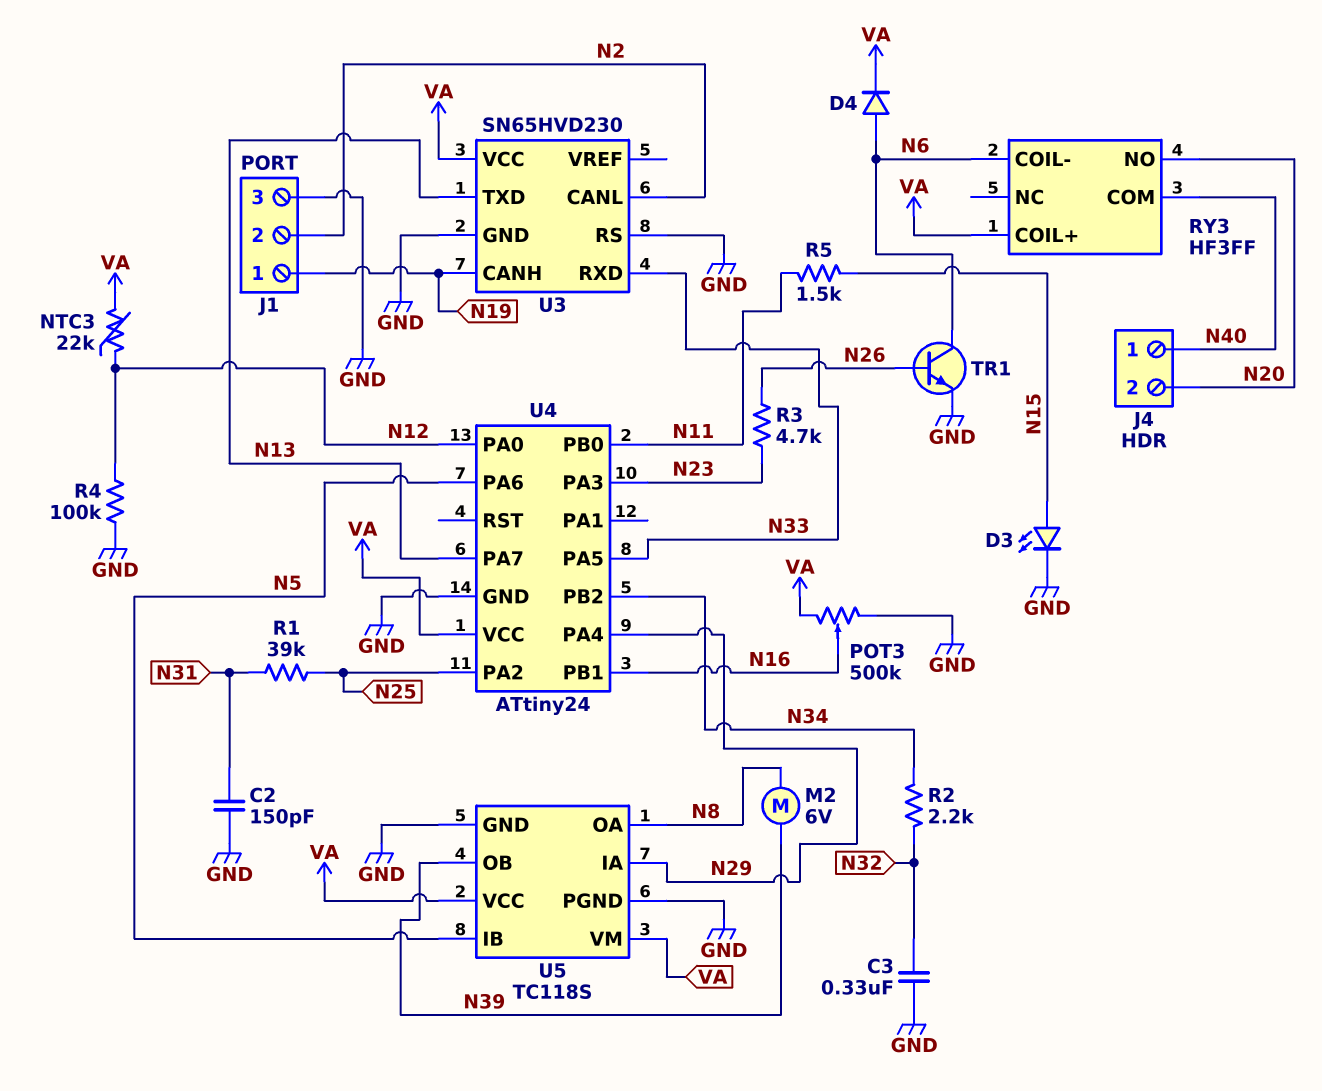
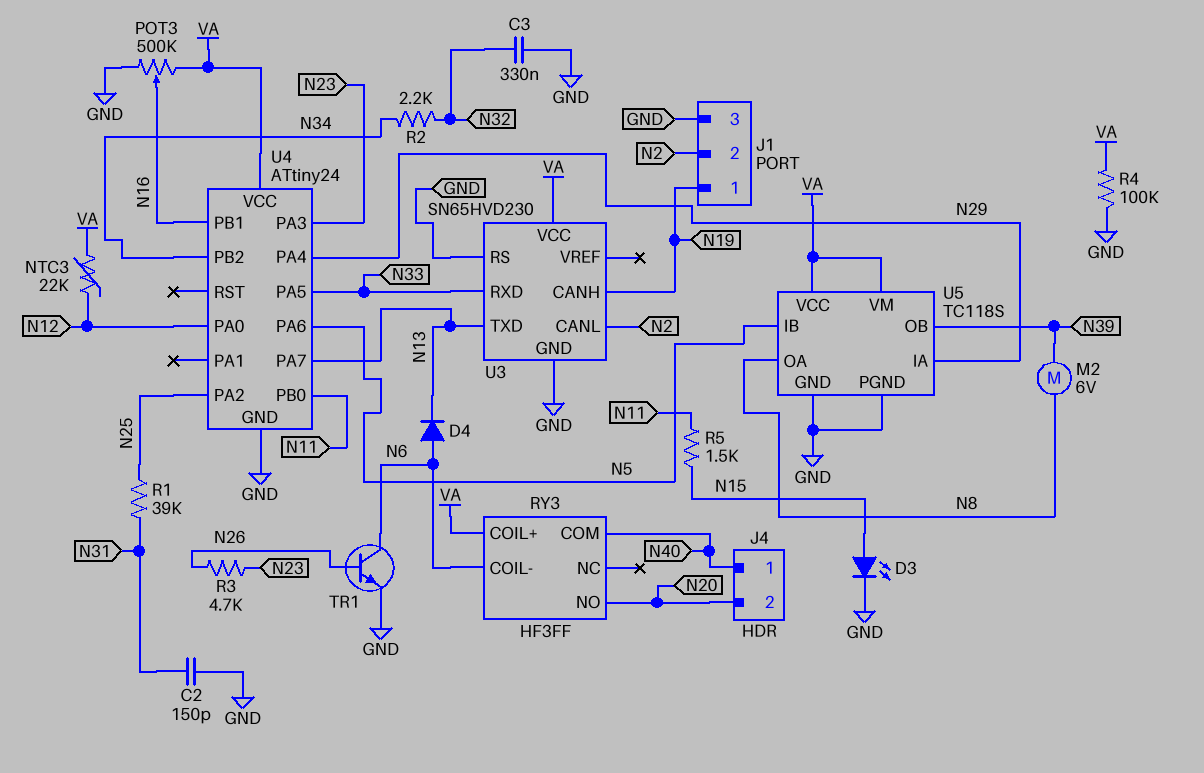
D4: diode (A N6, K VA) -> diode (A N6, K N13)
R4: 100k (GND, N12) -> 100k (GND, VA)

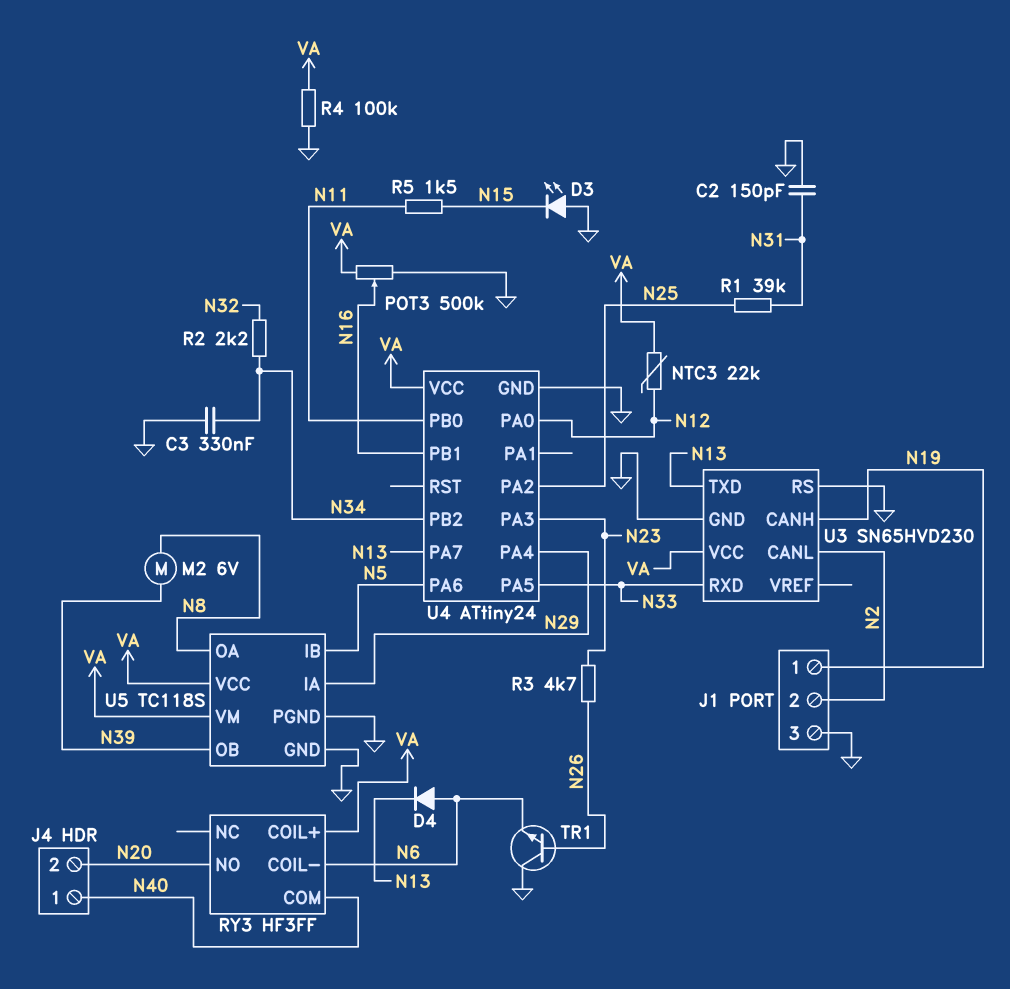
C3: 330nF (GND, N32) -> 330nF (GND, N34)
D3: LED (A N15, K GND) -> LED (A GND, K N15)
TR1: NPN (B N26, C N6, E GND) -> NPN (B N26, C GND, E N6)

